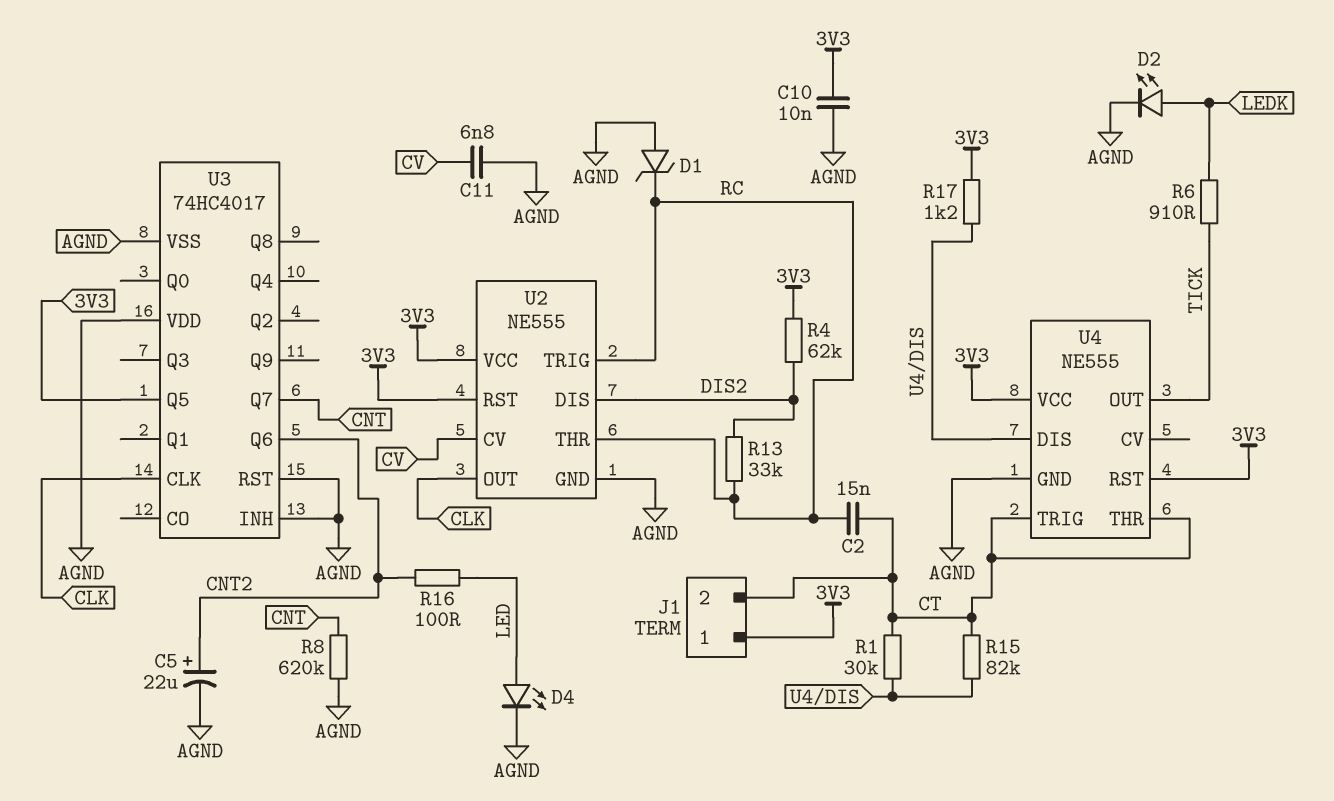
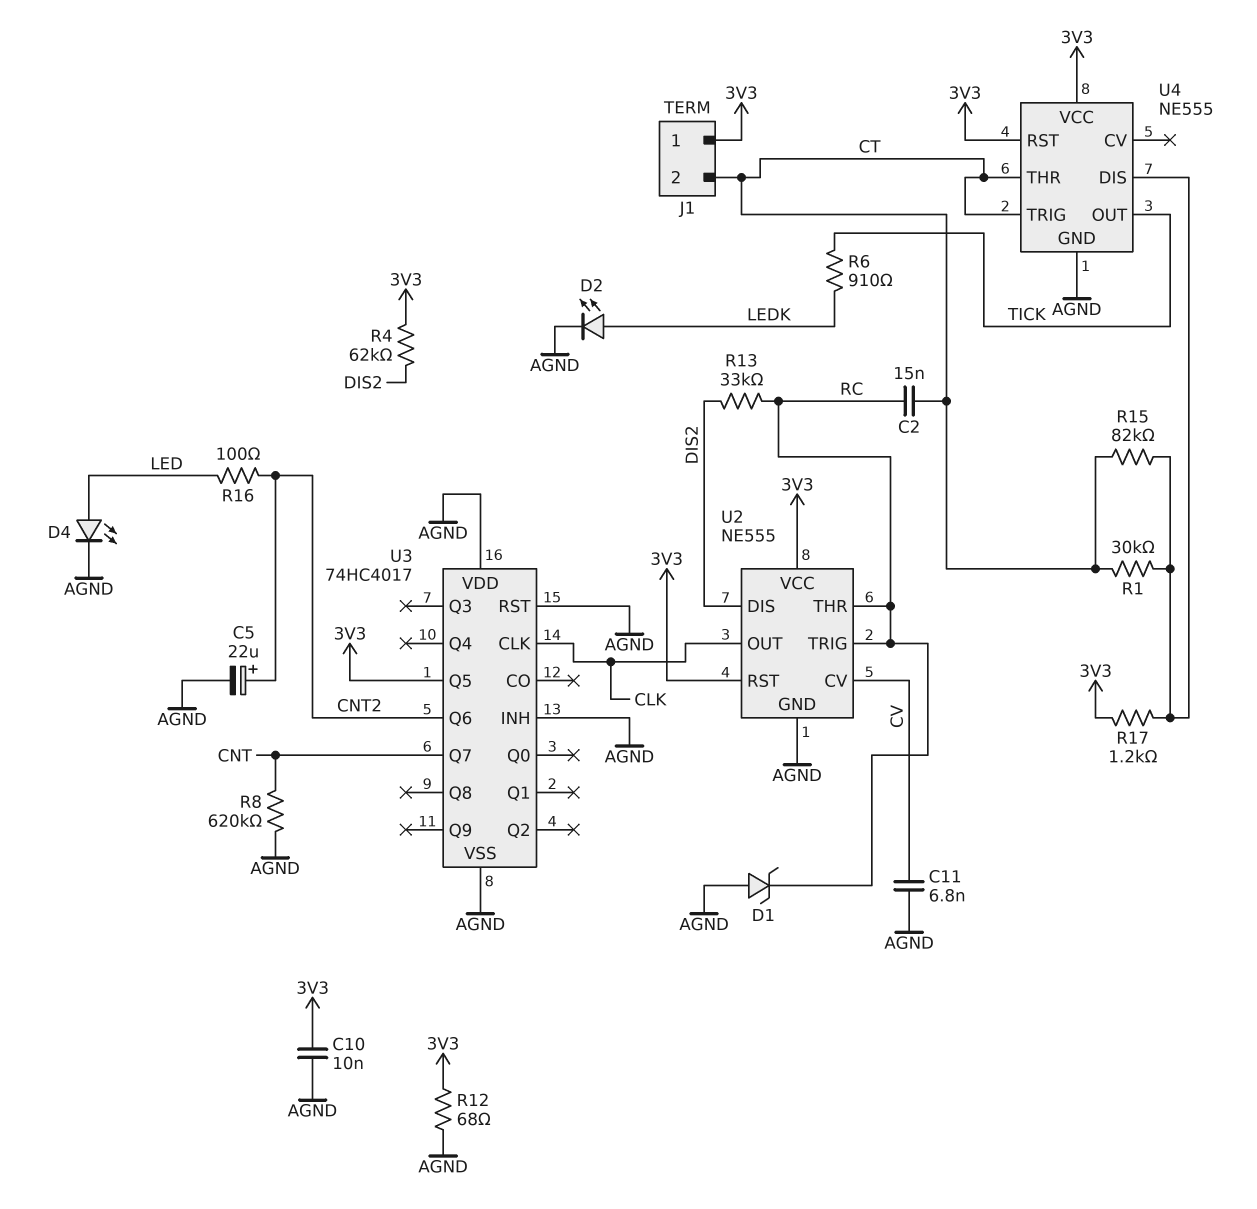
R12: none -> 68 (3V3, AGND)

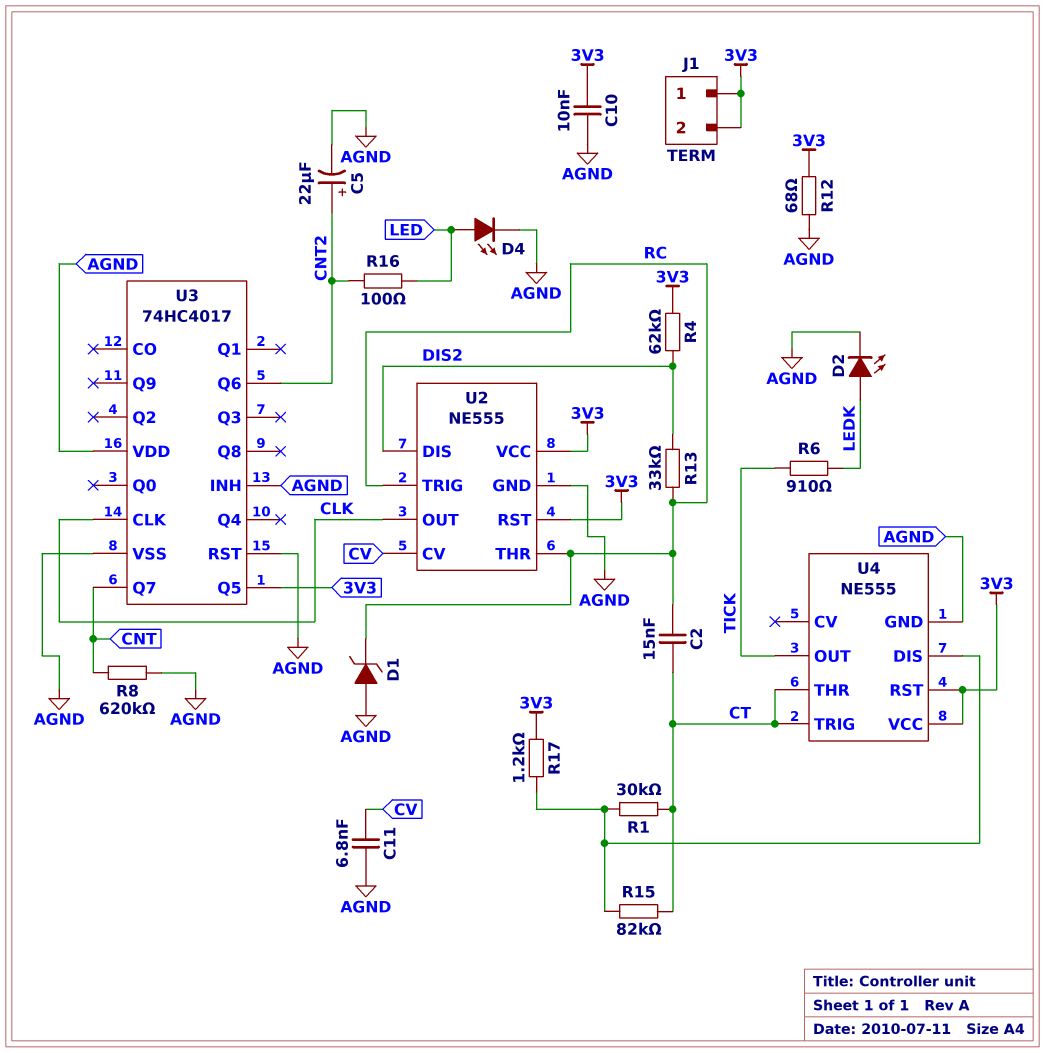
J1 pin 2: CT -> 3V3

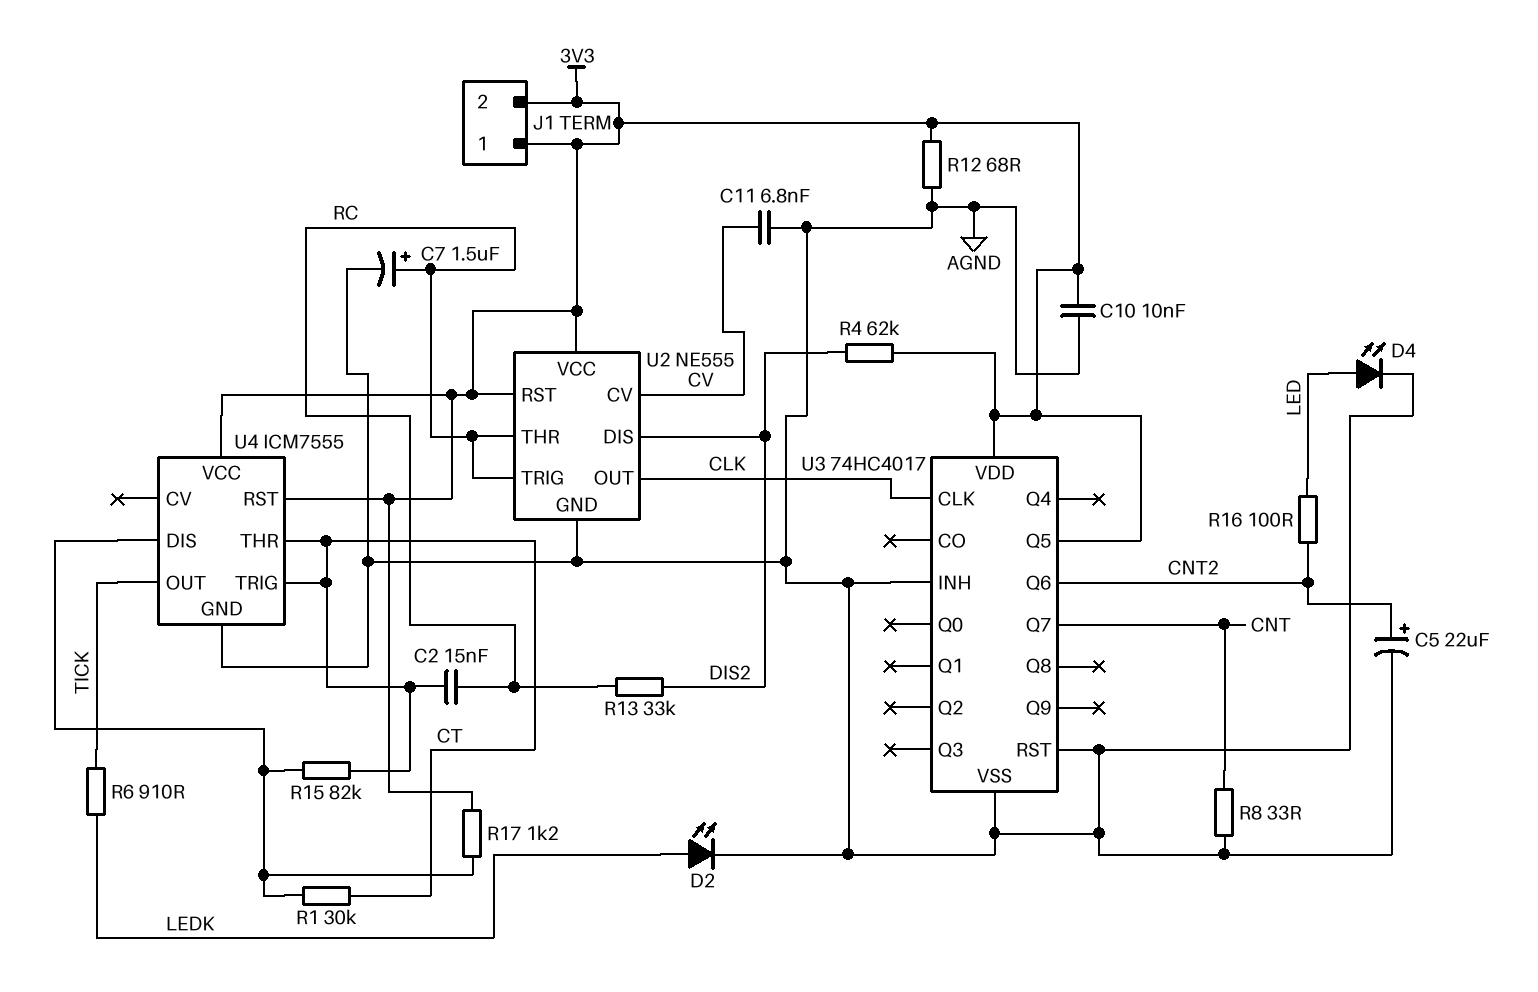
C7: none -> 1.5uF (plus RC, minus AGND)
D1: zener (A AGND, K RC) -> none
R8: 620k (AGND, CNT) -> 33 (AGND, CNT)
U3 pin VDD: AGND -> 3V3
U4: NE555 -> ICM7555

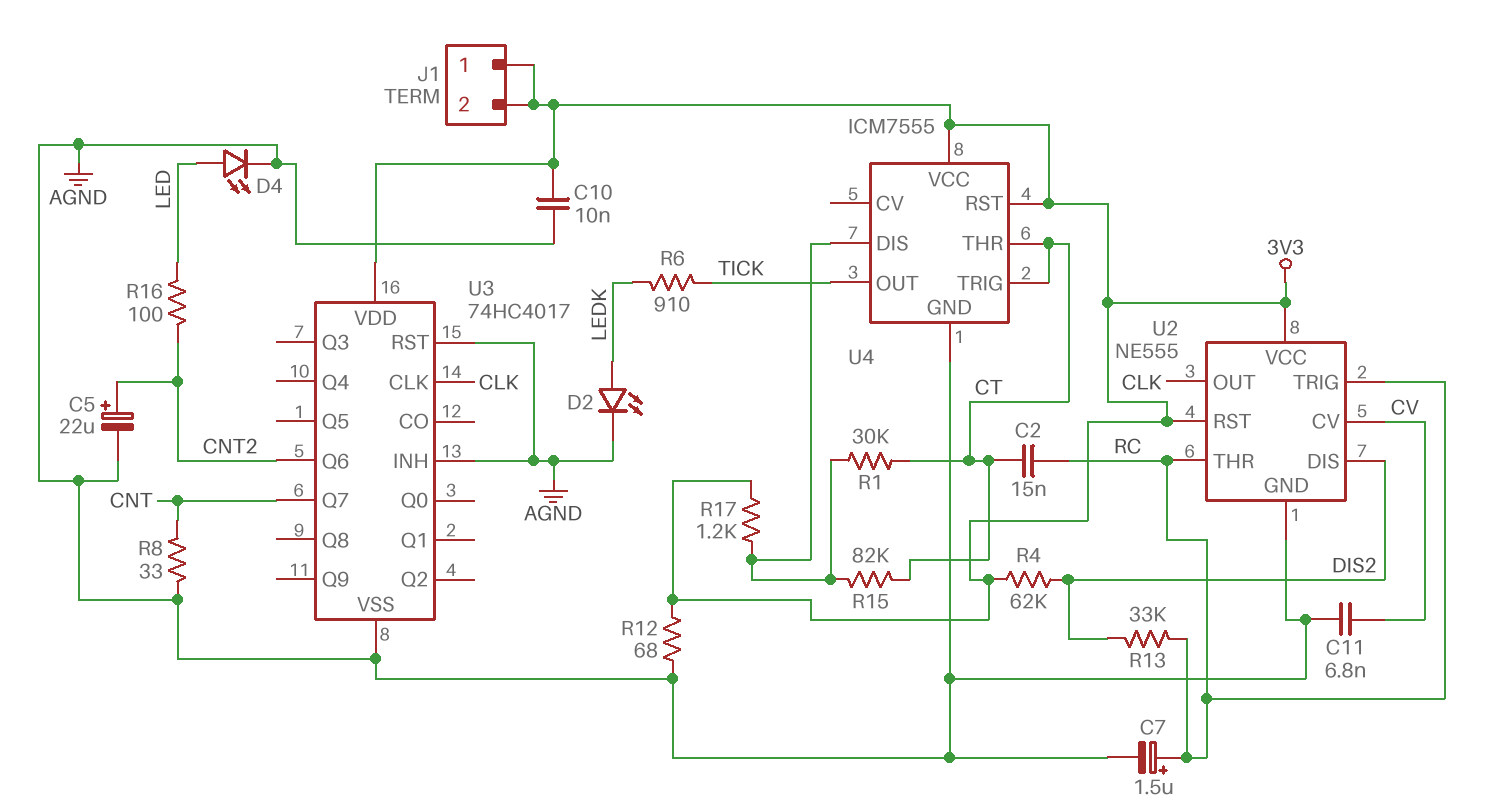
U3 pin Q5: 3V3 -> none

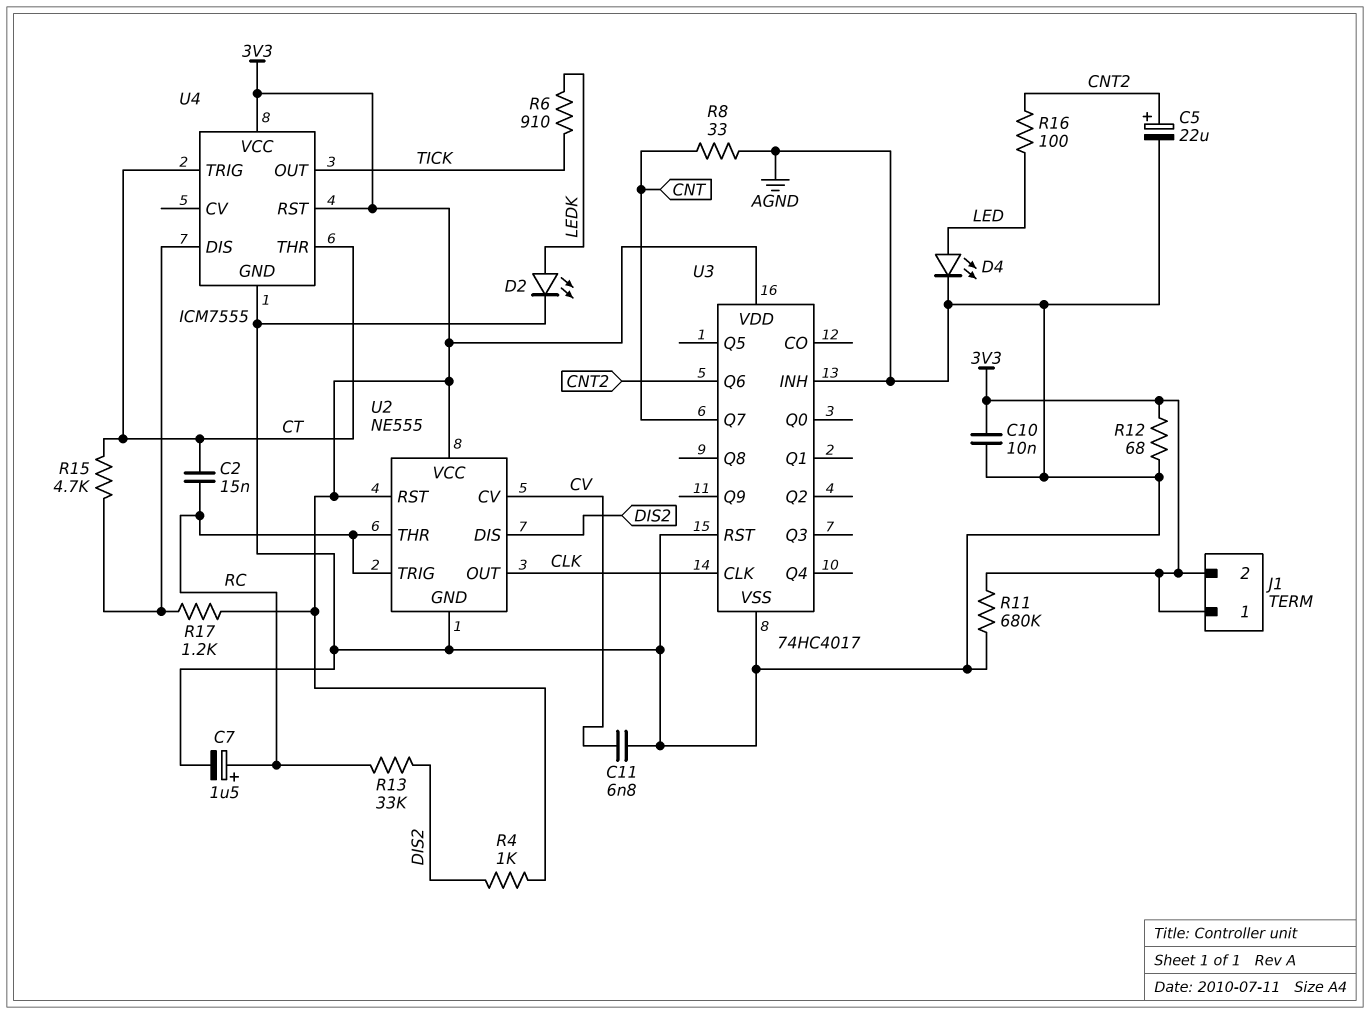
R1: 30k (CT, U4/DIS) -> none
R4: 62k (3V3, DIS2) -> 1k (3V3, DIS2)
R11: none -> 680k (3V3, AGND)
R15: 82k (CT, U4/DIS) -> 4.7k (CT, U4/DIS)

